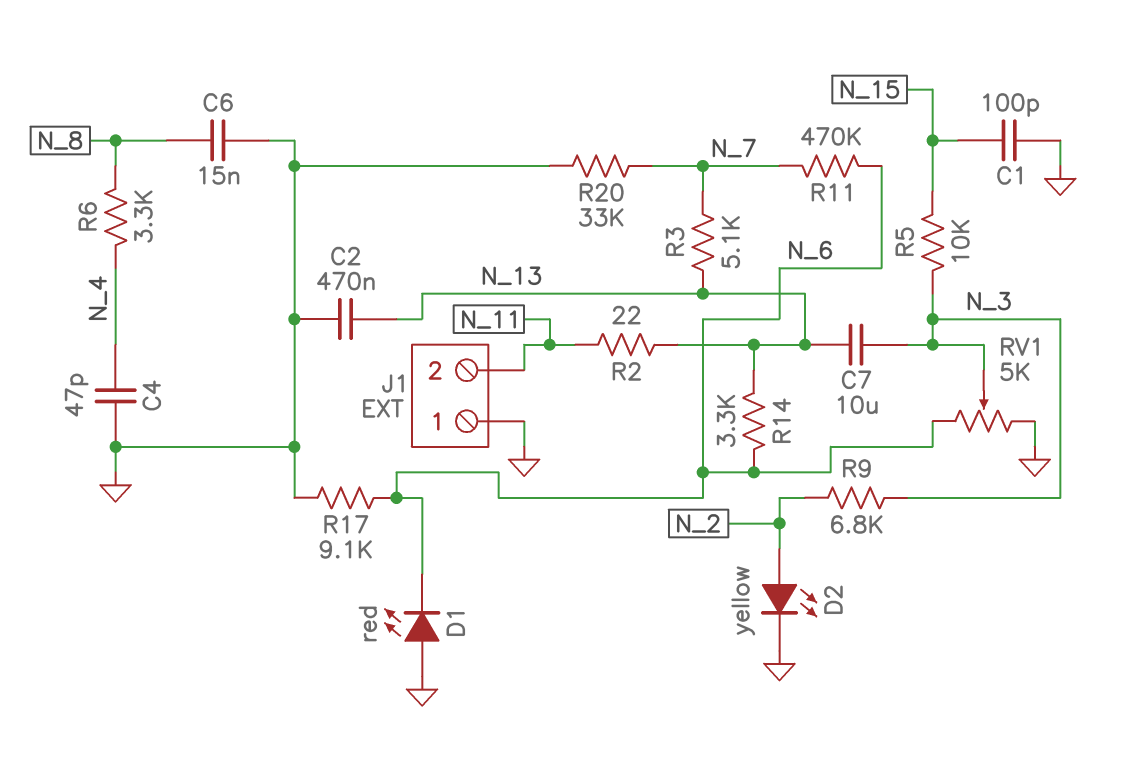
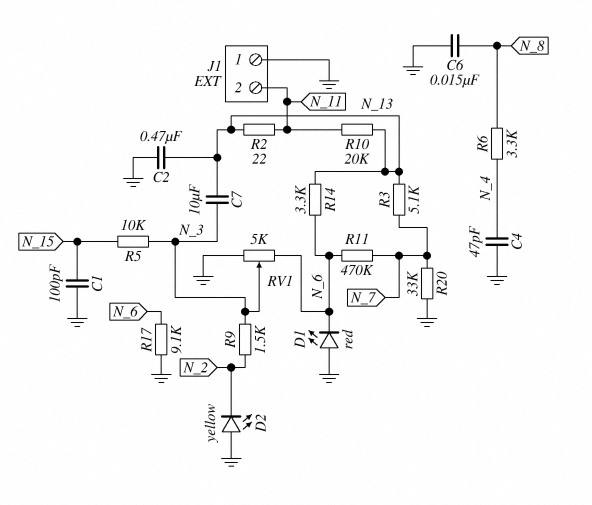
D2: LED yellow (A N_2, K GND) -> LED yellow (A GND, K N_2)
R9: 6.8k (N_2, N_3) -> 1.5k (N_2, N_3)
R10: none -> 20k (N_11, N_13)

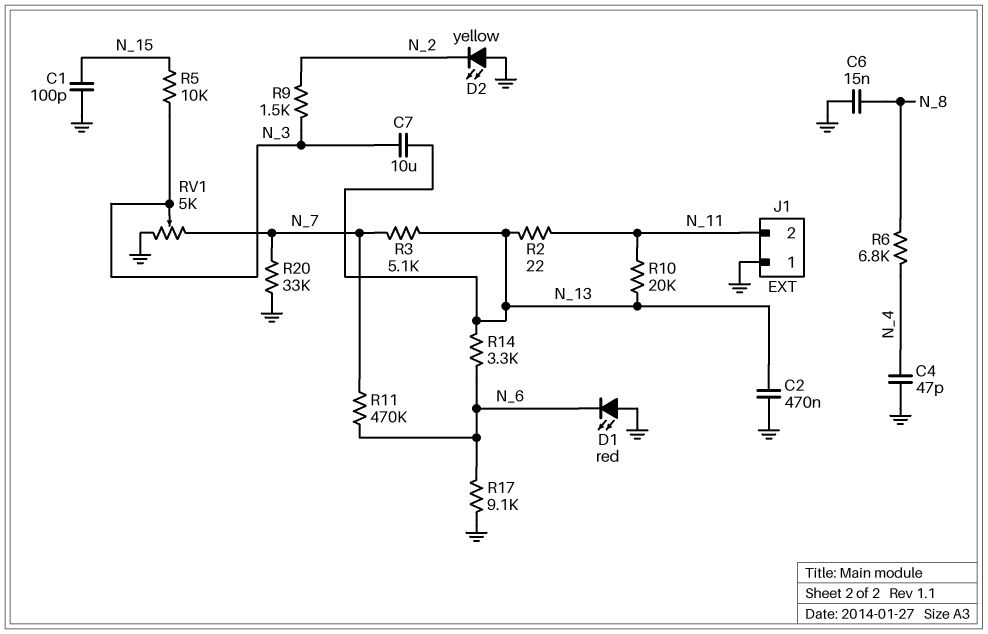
R6: 3.3k (N_4, N_8) -> 6.8k (N_4, N_8)
RV1: 5k (GND, N_6, wiper N_3) -> 5k (GND, N_7, wiper N_3)

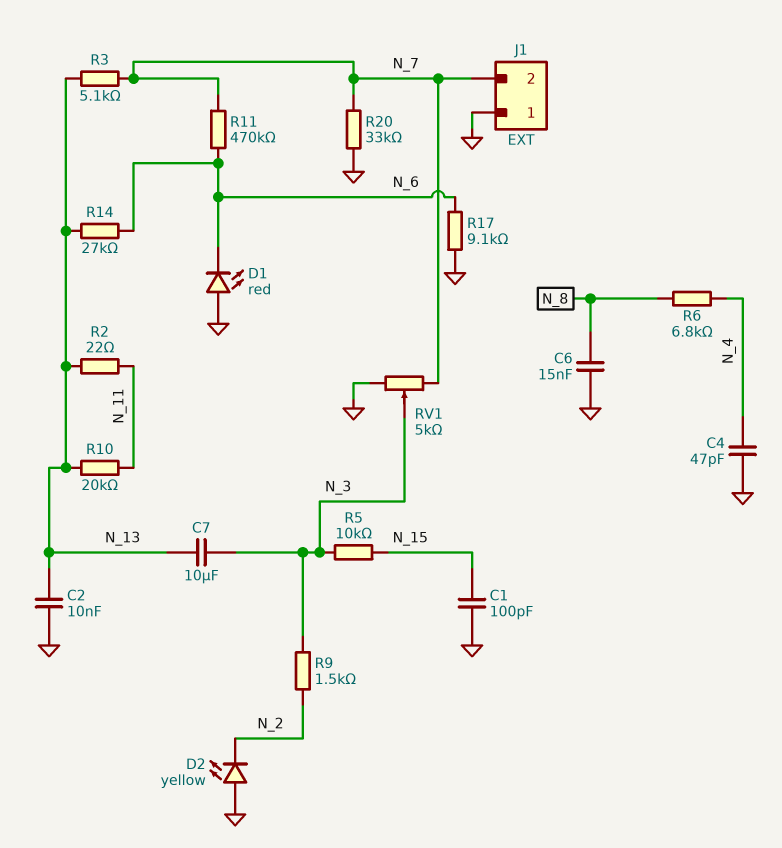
C2: 470nF (GND, N_13) -> 10nF (GND, N_13)
J1 pin 2: N_11 -> N_7
R14: 3.3k (N_6, N_13) -> 27k (N_6, N_13)

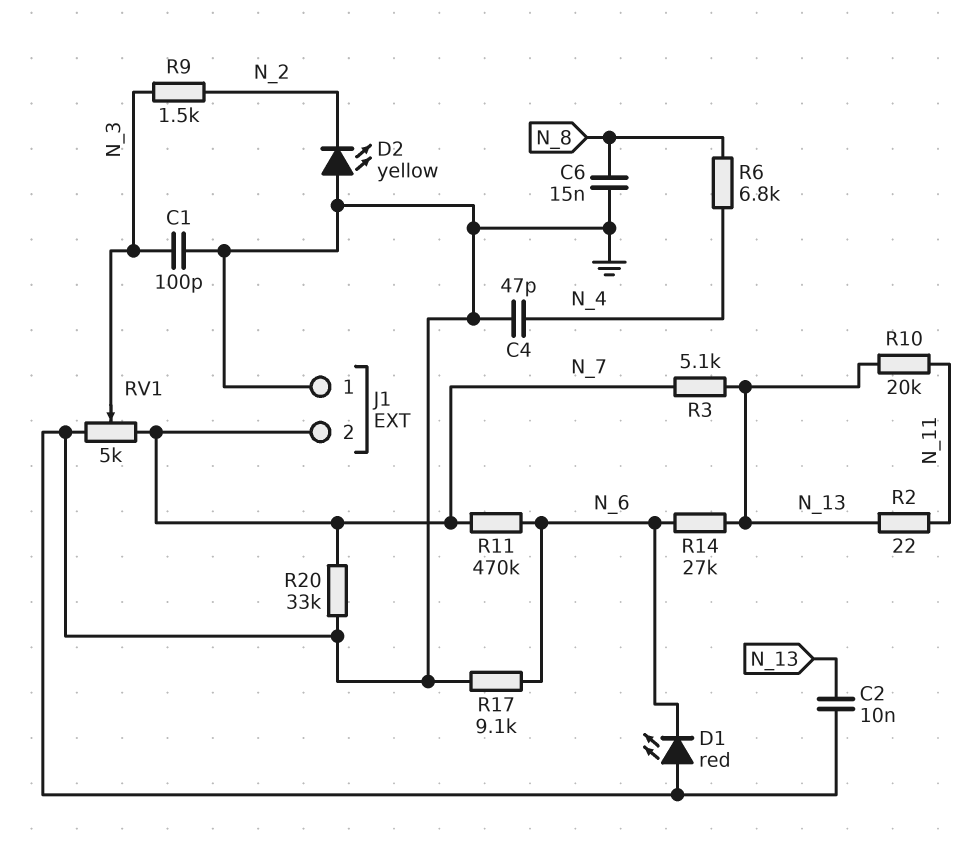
C1: 100pF (GND, N_15) -> 100pF (GND, N_3)
C7: 10uF (N_3, N_13) -> none
R5: 10k (N_3, N_15) -> none

